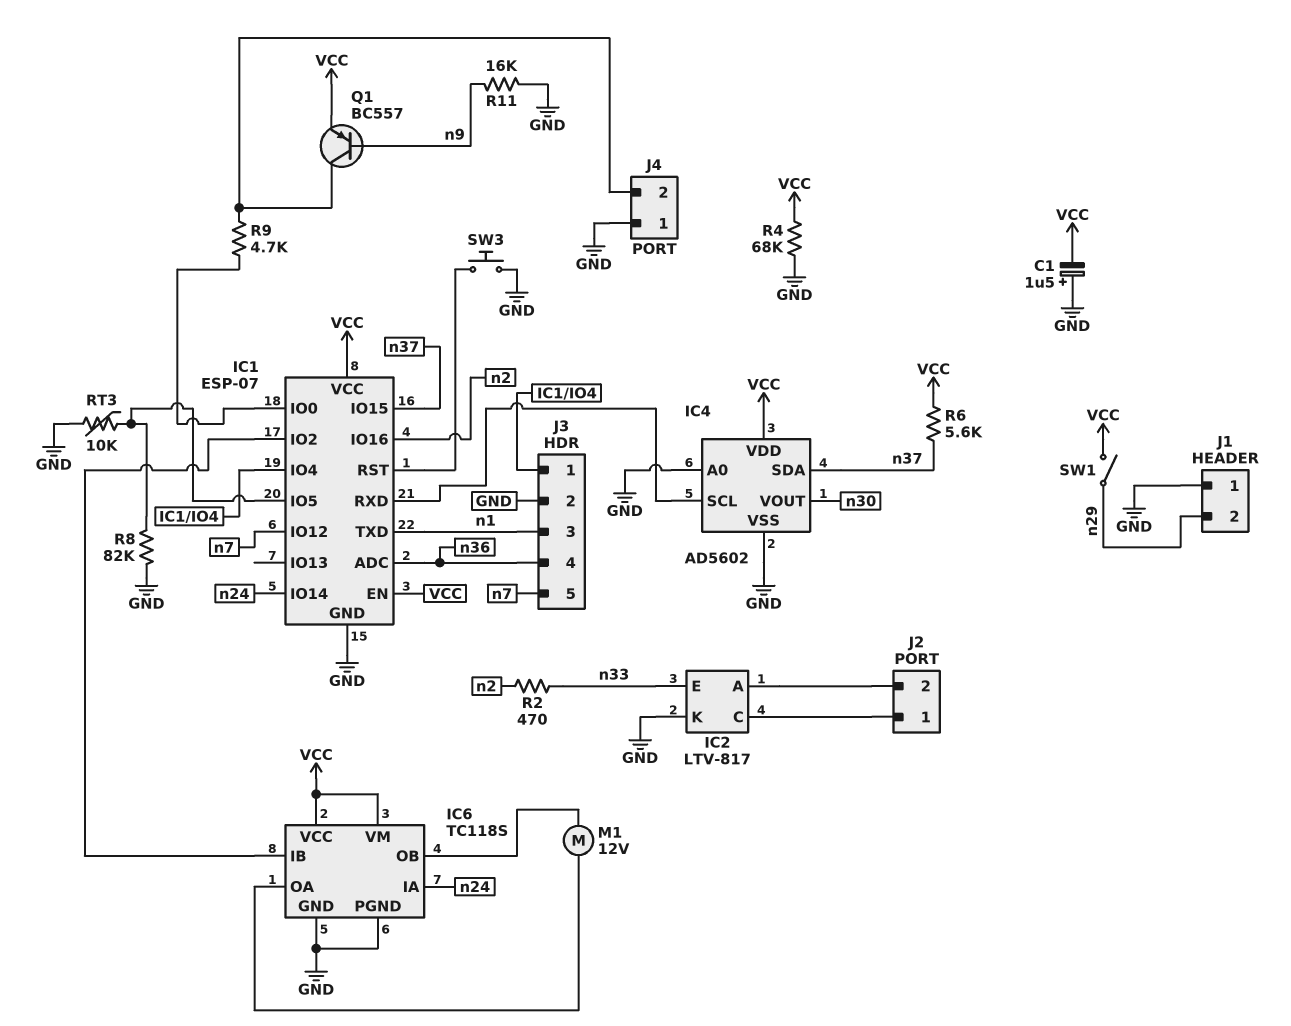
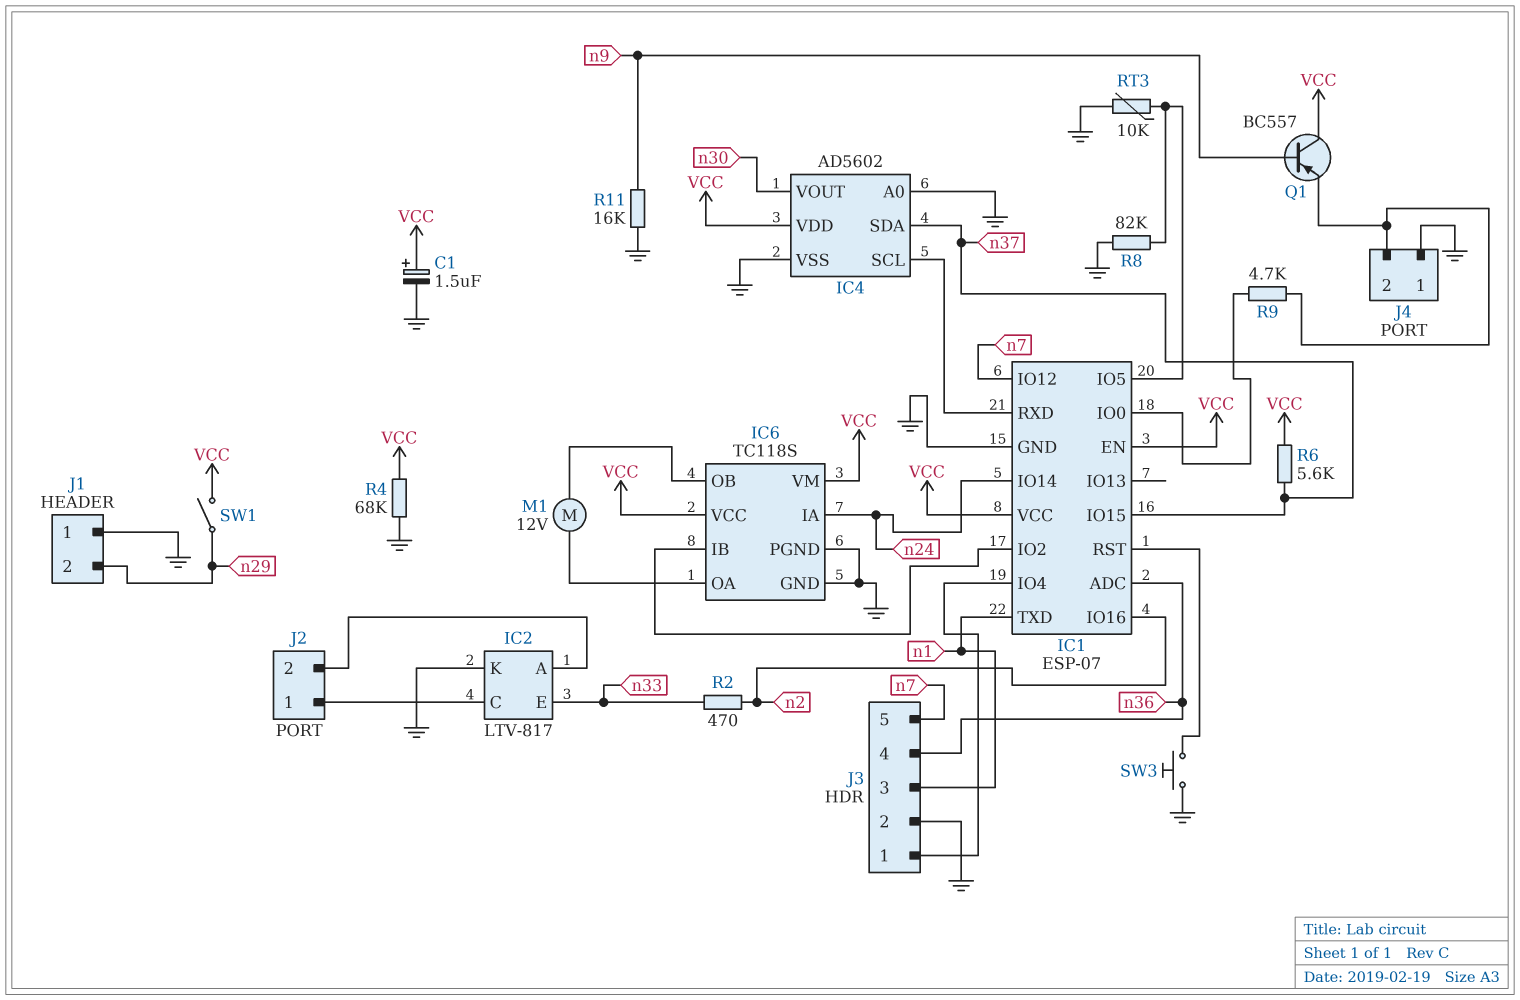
C1: 1.5uF (plus GND, minus VCC) -> 1.5uF (plus VCC, minus GND)
Q1: PNP BC557 (B n9, C J4/2, E VCC) -> PNP BC557 (B n9, C VCC, E J4/2)

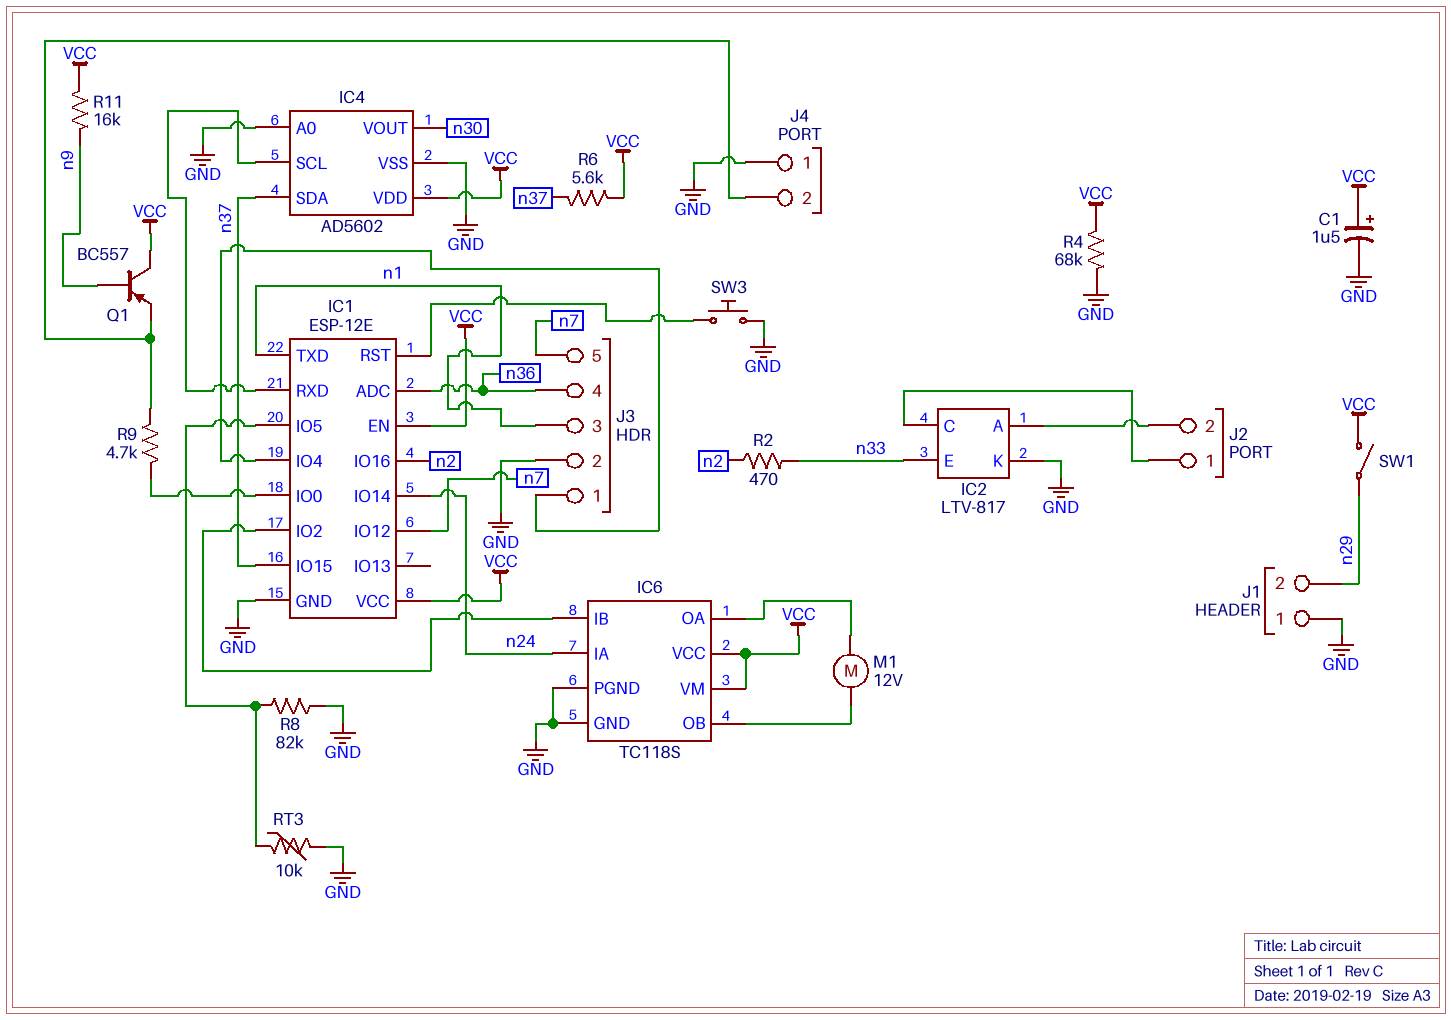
IC1: ESP-07 -> ESP-12E
R11: 16k (GND, n9) -> 16k (VCC, n9)

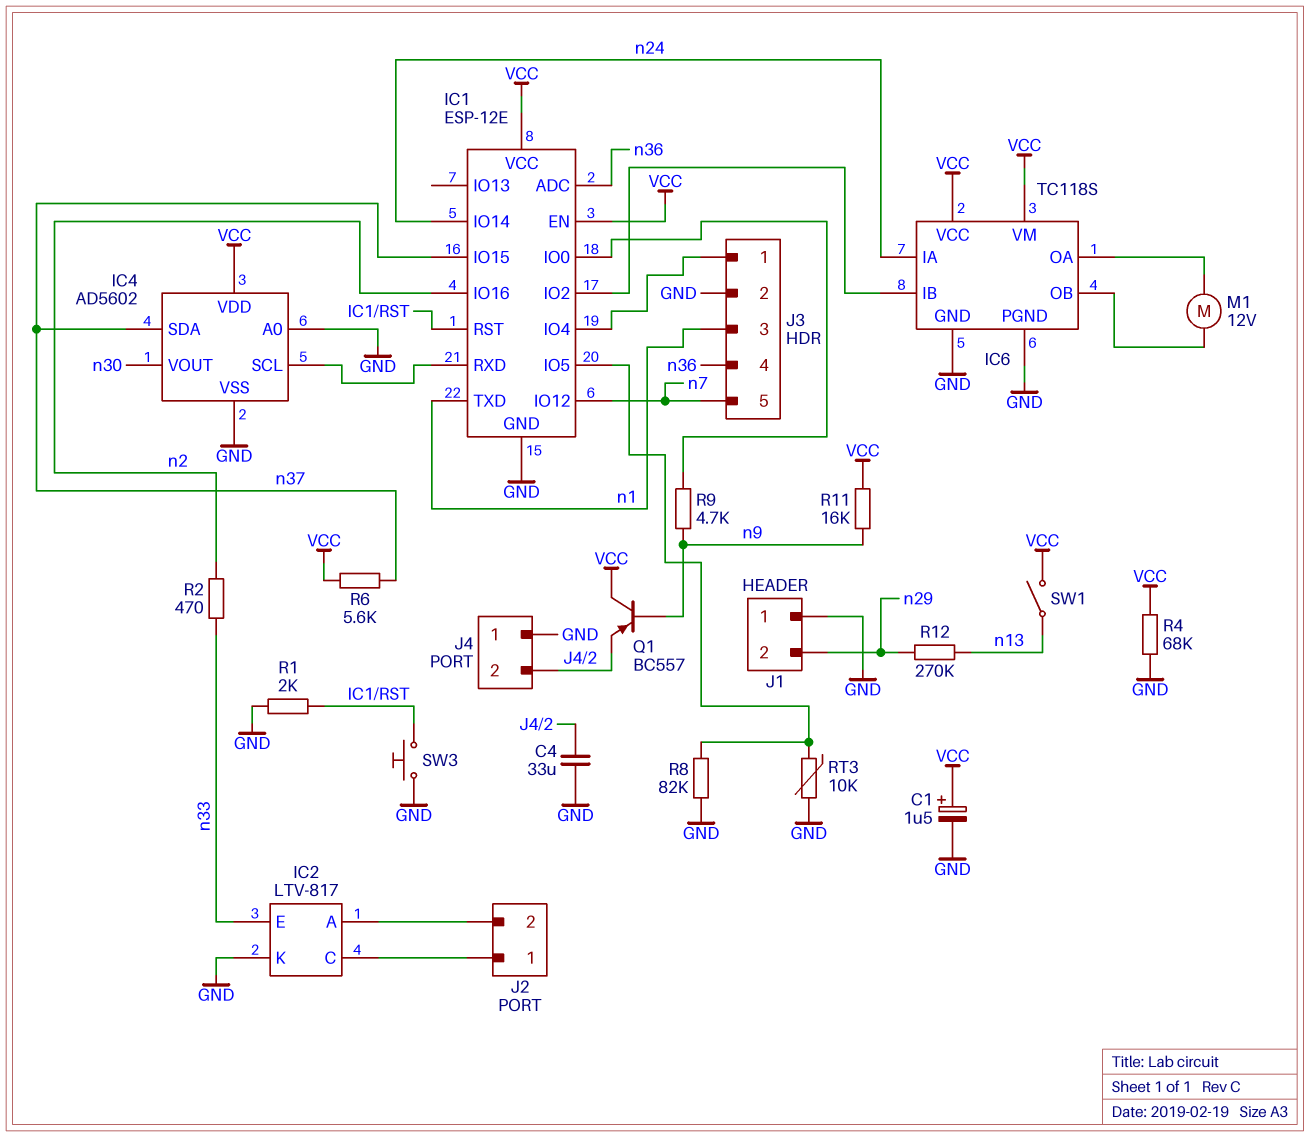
C4: none -> 33uF (GND, J4/2)
R1: none -> 2k (GND, IC1/RST)
R9: 4.7k (IC1/IO0, J4/2) -> 4.7k (IC1/IO0, n9)
R12: none -> 270k (n13, n29)
SW1: switch (VCC, n29) -> switch (VCC, n13)

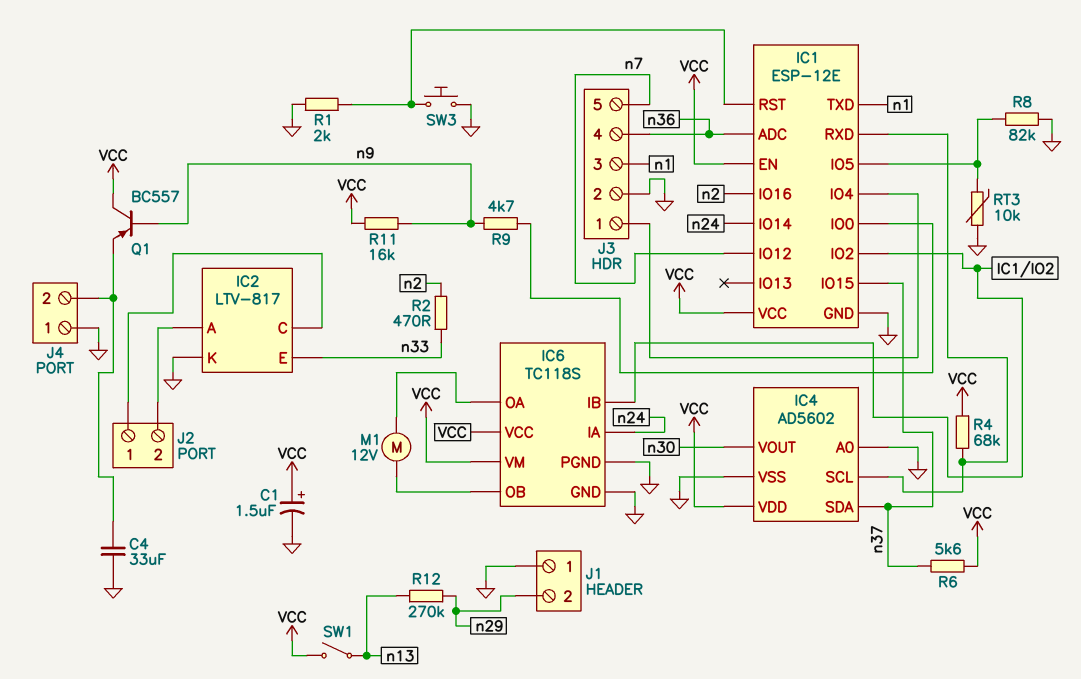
R4: 68k (GND, VCC) -> 68k (IC1/RXD, VCC)

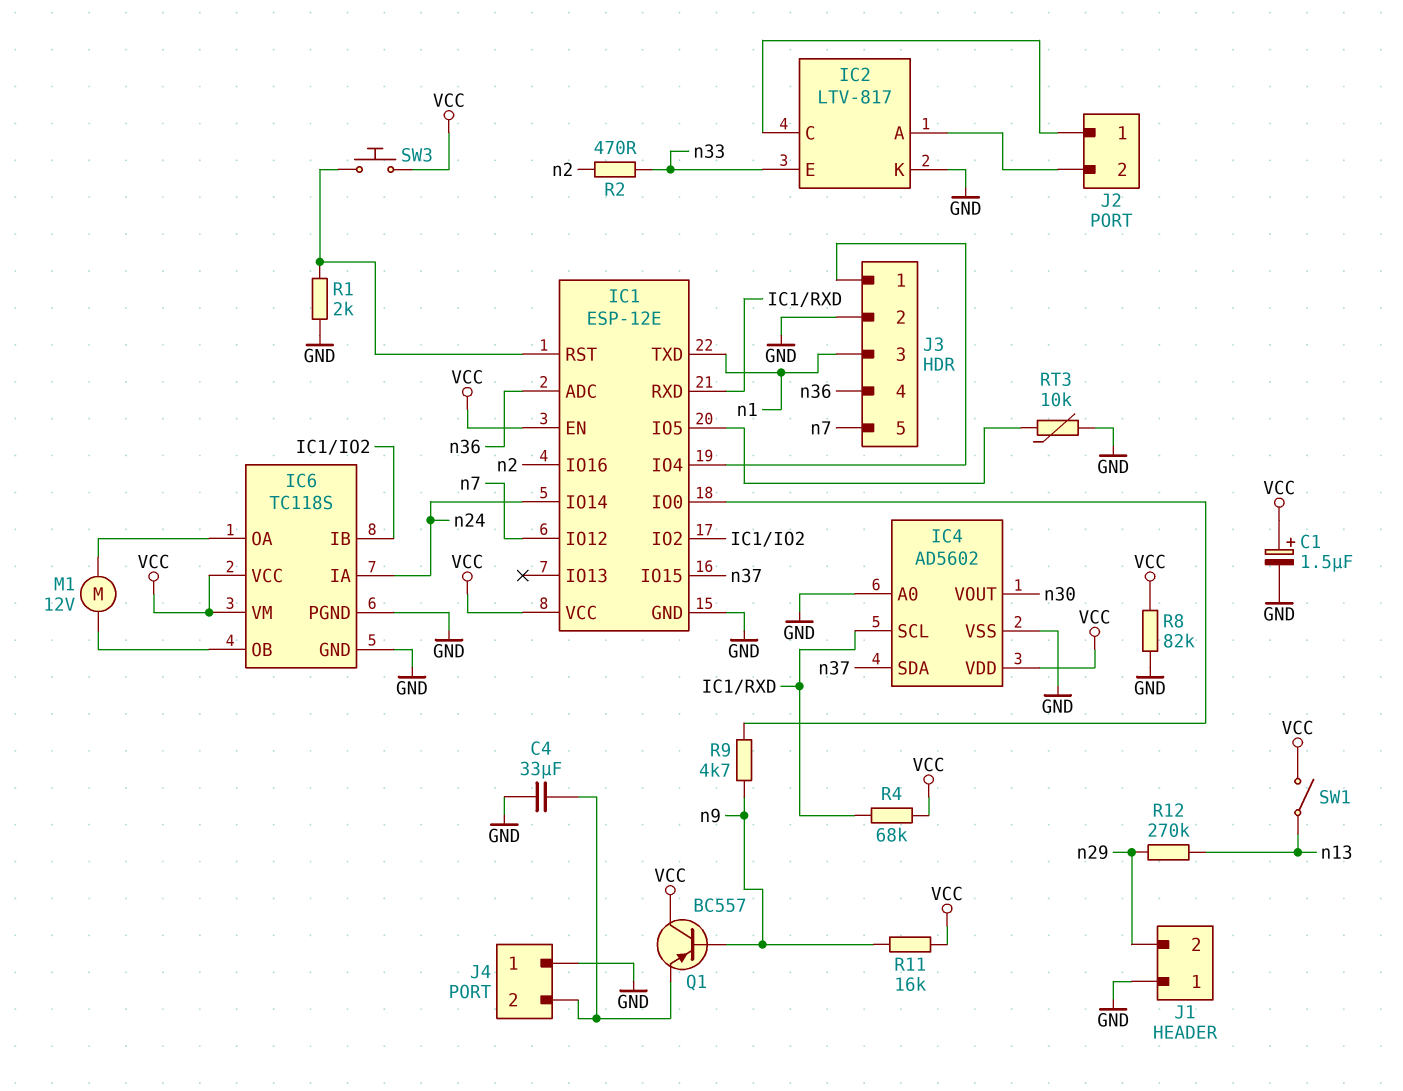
R6: 5.6k (VCC, n37) -> none
R8: 82k (GND, IC1/IO5) -> 82k (GND, VCC)
SW3: button (GND, IC1/RST) -> button (IC1/RST, VCC)

